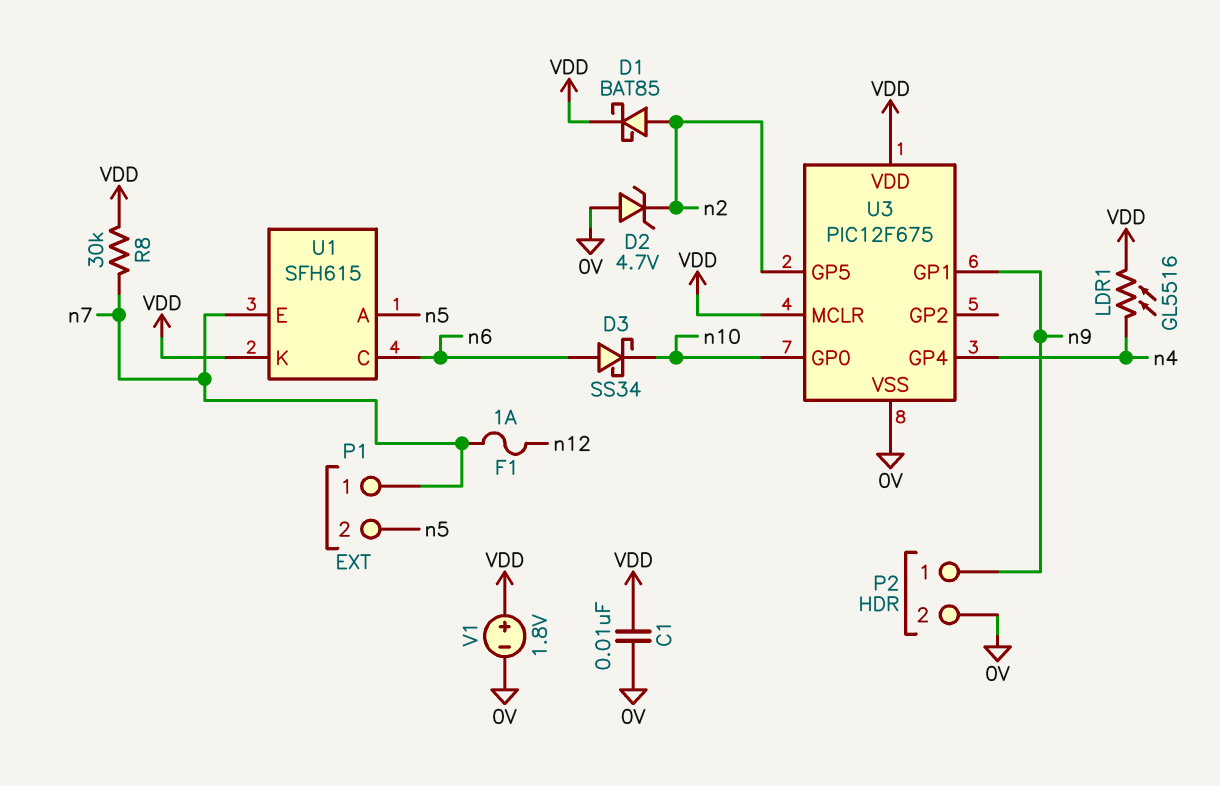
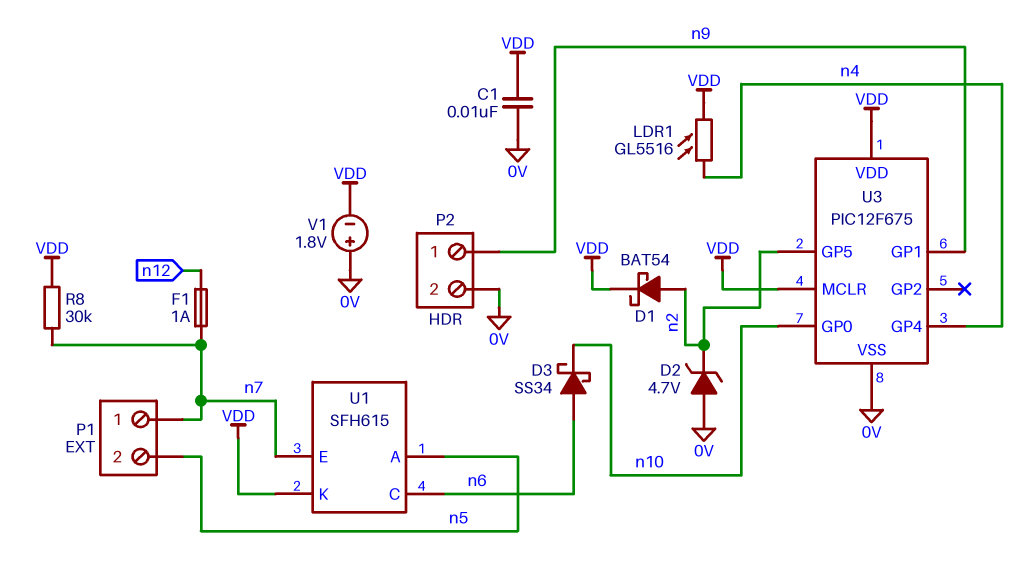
D1: schottky BAT85 (A n2, K VDD) -> schottky BAT54 (A n2, K VDD)
V1: 1.8V (plus VDD, minus 0V) -> 1.8V (plus 0V, minus VDD)

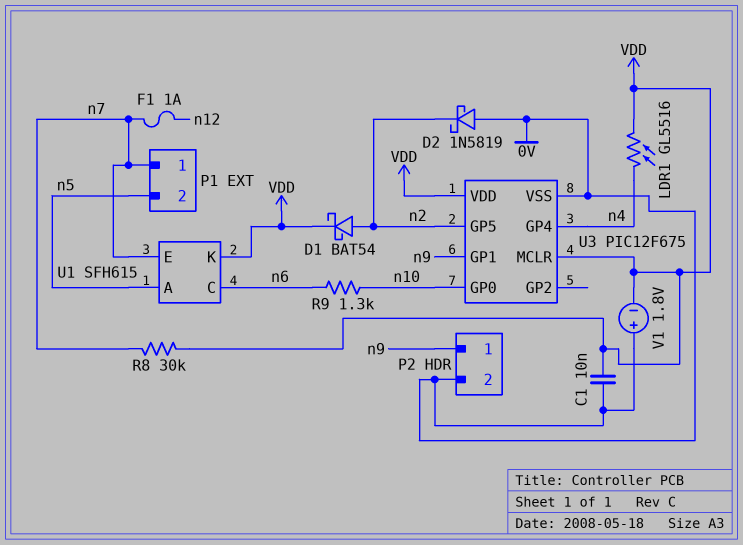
D2: zener 4.7V (A 0V, K n2) -> schottky 1N5819 (A 0V, K n2)
D3: schottky SS34 (A n6, K n10) -> none
R9: none -> 1.3k (n6, n10)

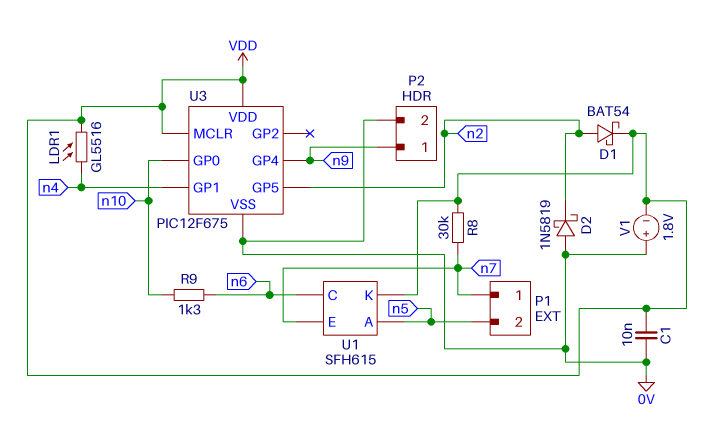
F1: 1A (n7, n12) -> none
U3 pin GP1: n9 -> n4
U3 pin GP4: n4 -> n9

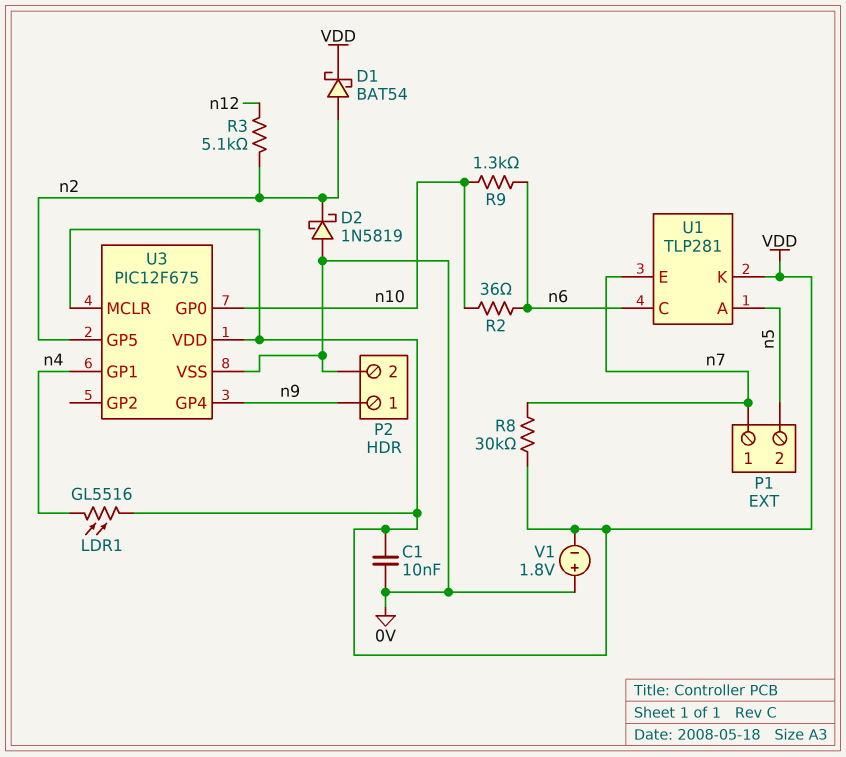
R2: none -> 36 (n6, n10)
R3: none -> 5.1k (n2, n12)
U1: SFH615 -> TLP281

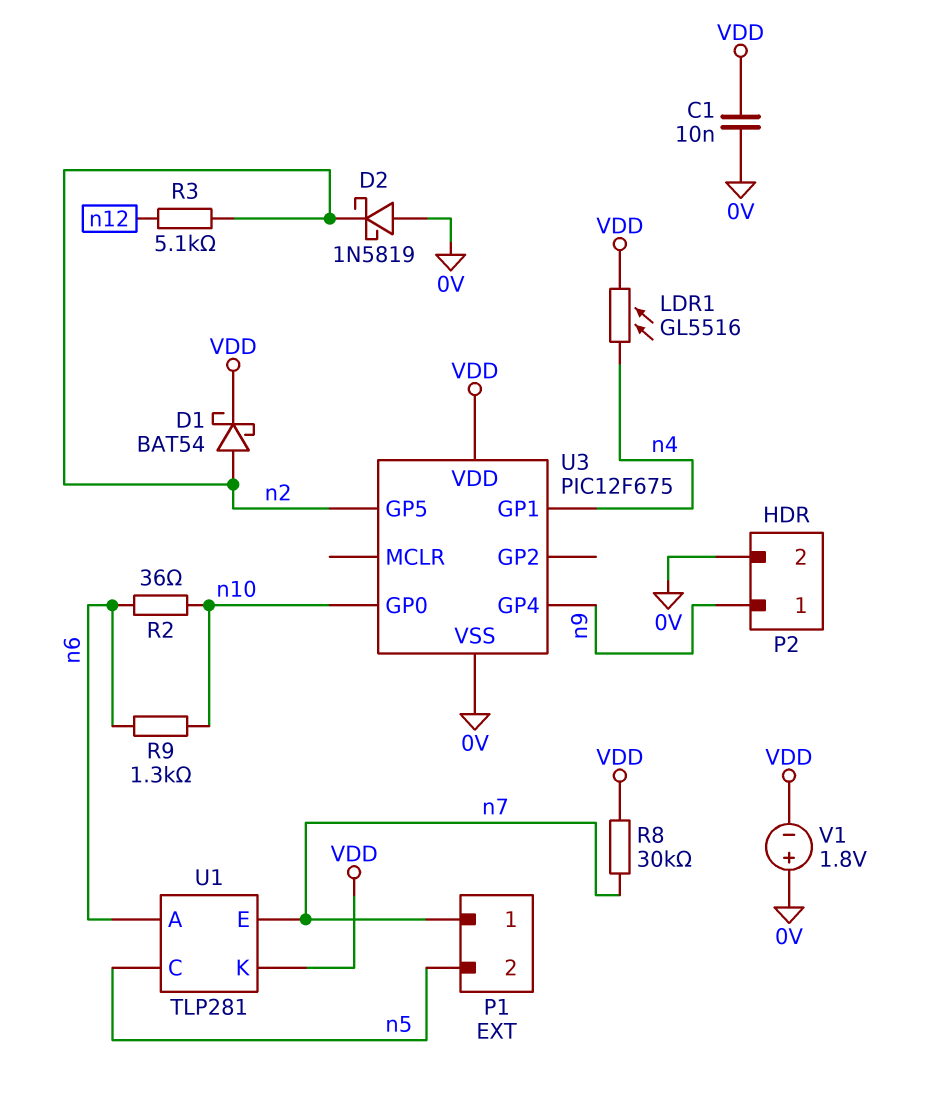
U1 pin A: n5 -> n6
U1 pin C: n6 -> n5
U3 pin MCLR: VDD -> none

